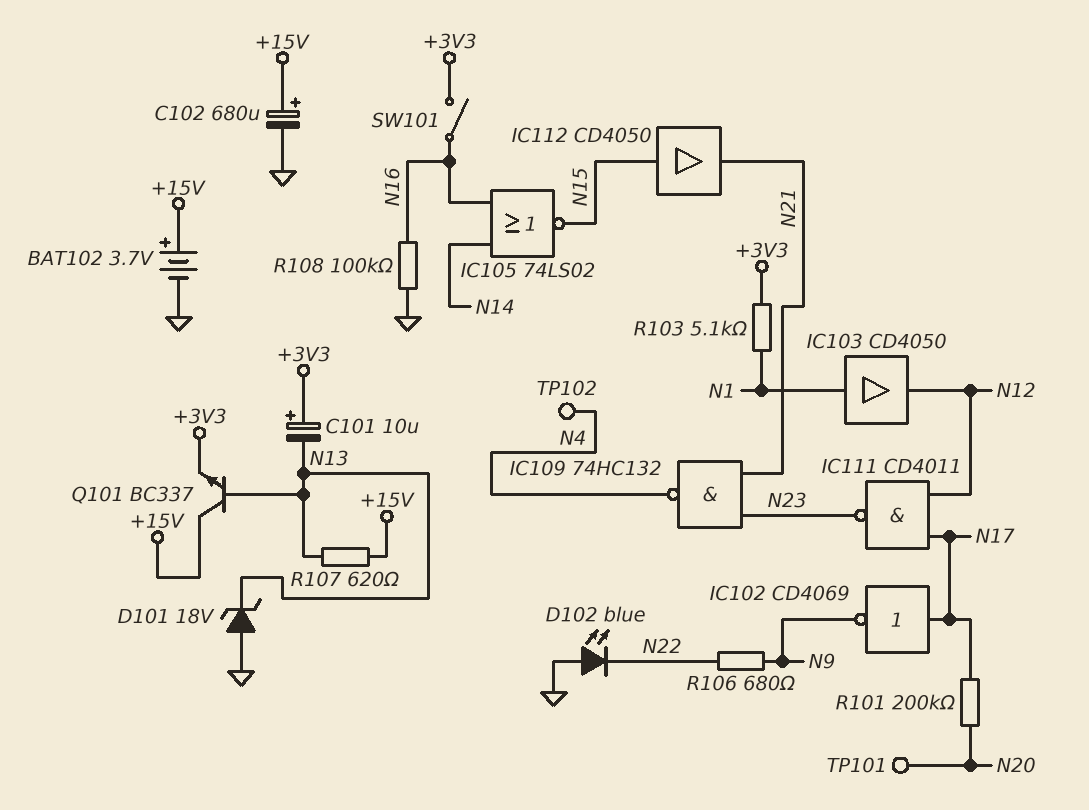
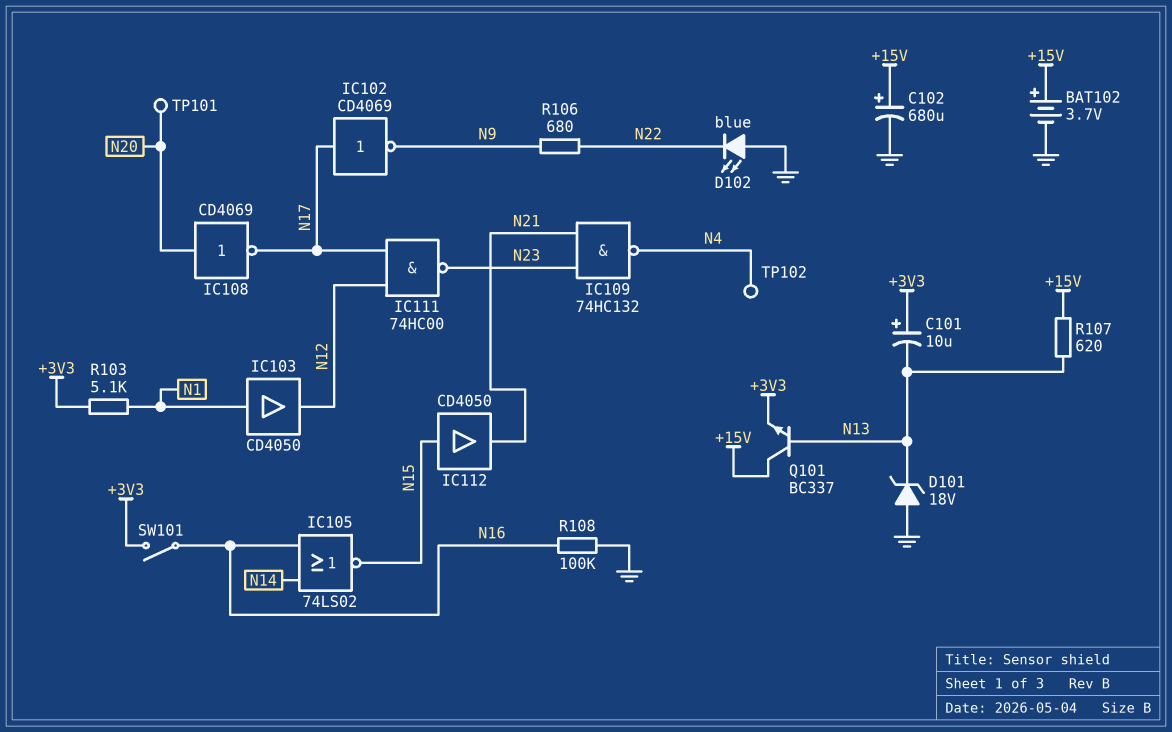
IC108: none -> NOT CD4069 (in N20, out N17)
IC111: NAND CD4011 (in N12, in N17, out N23) -> NAND 74HC00 (in N12, in N17, out N23)
R101: 200k (N17, N20) -> none

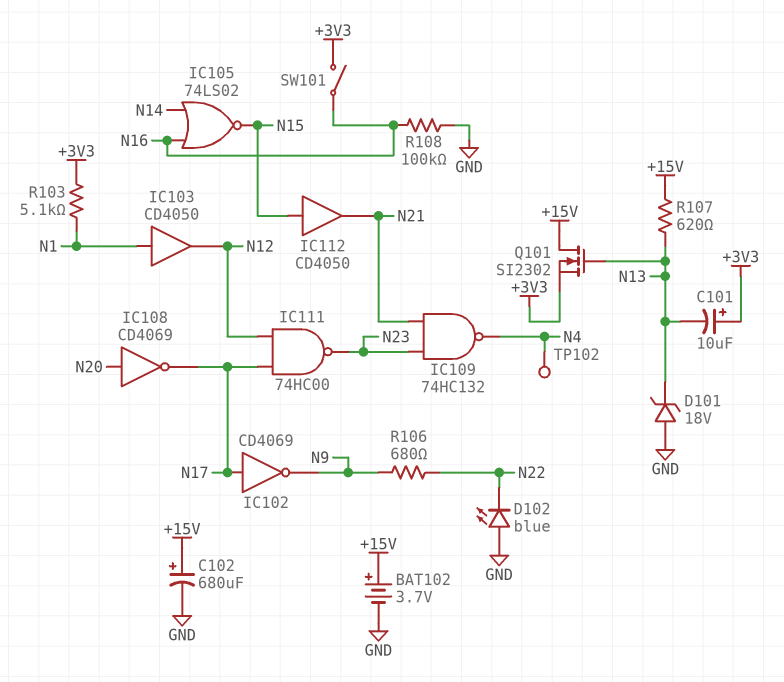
Q101: NPN BC337 (B N13, C +15V, E +3V3) -> NMOS SI2302 (G N13, D +15V, S +3V3)
TP101: test point (N20) -> none

